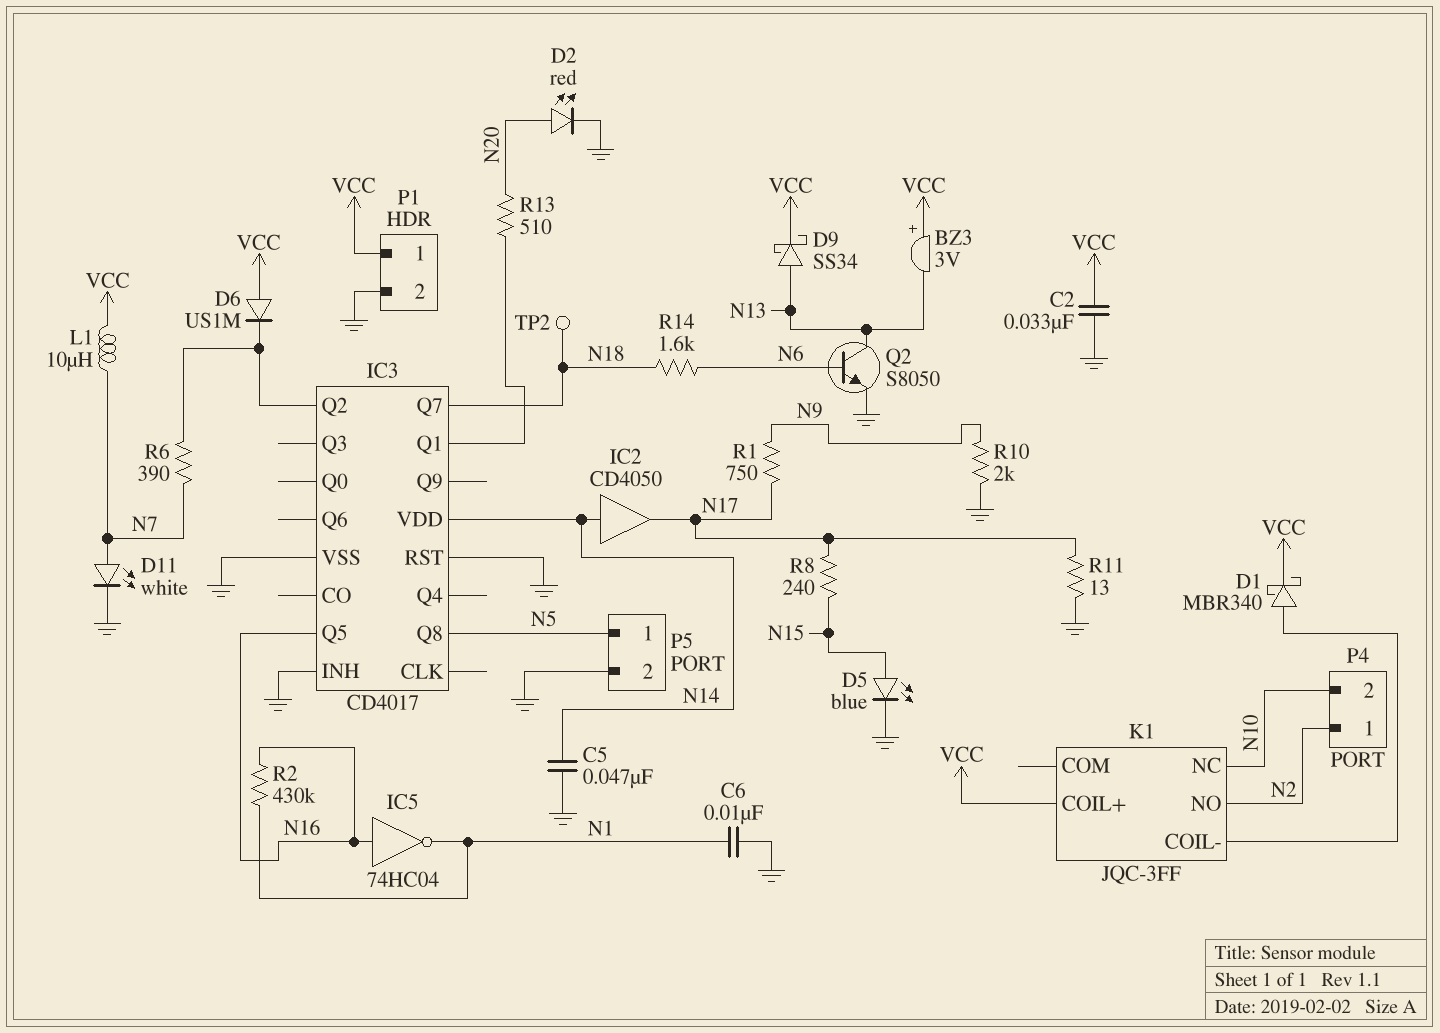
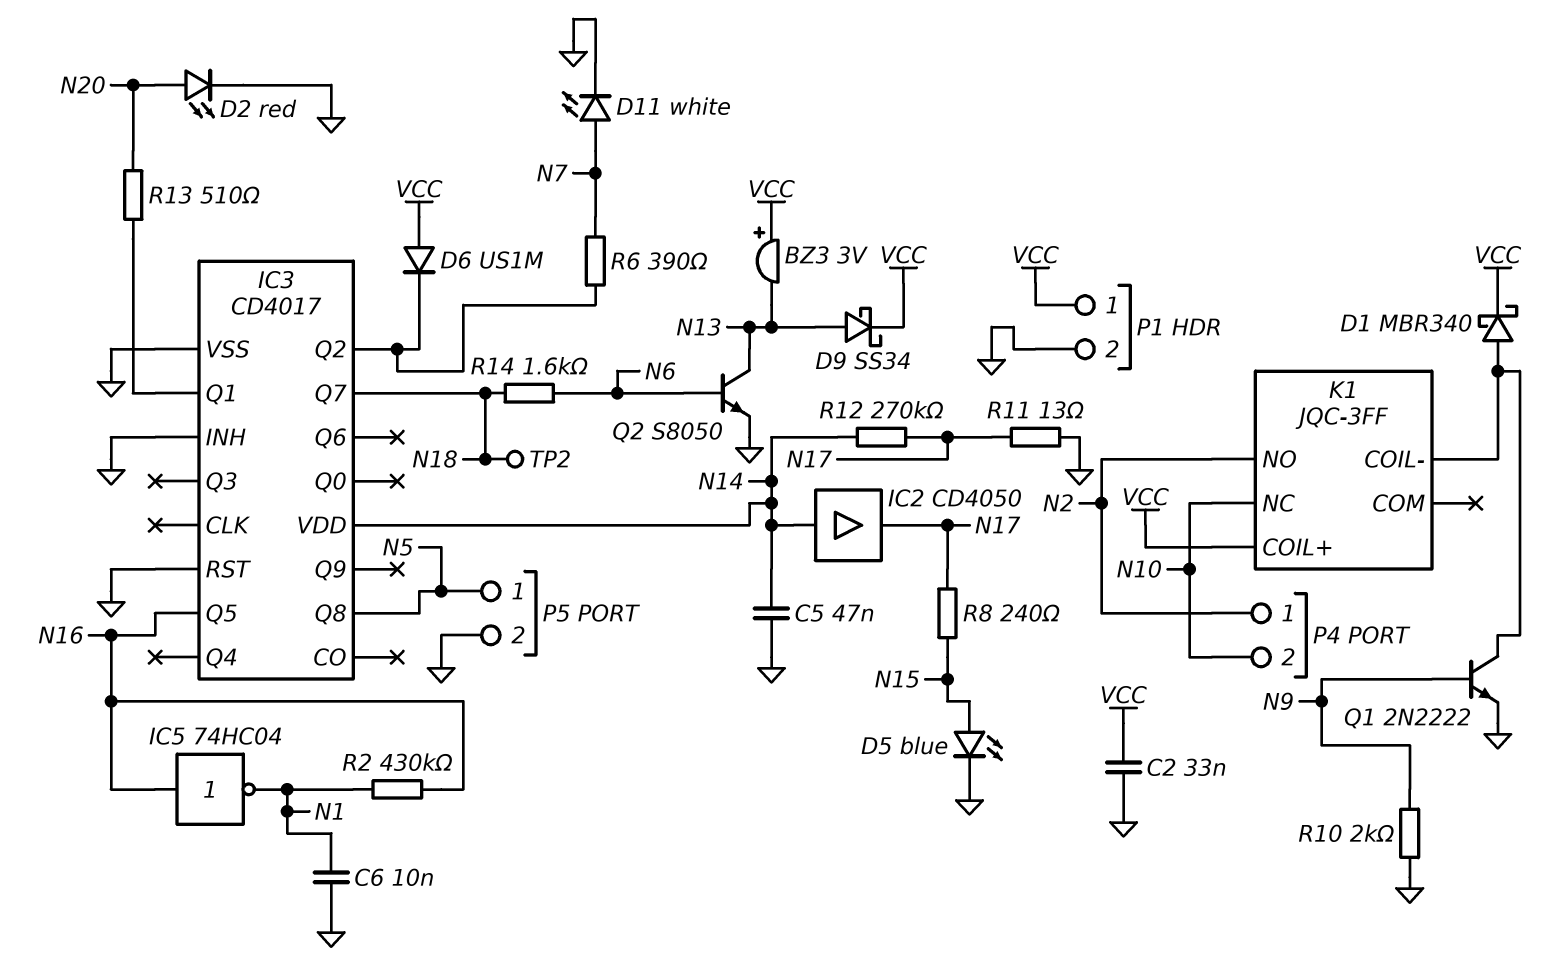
L1: 10uH (N7, VCC) -> none
Q1: none -> NPN 2N2222 (B N9, C K1/COIL-, E GND)
R1: 750 (N9, N17) -> none
R12: none -> 270k (N14, N17)

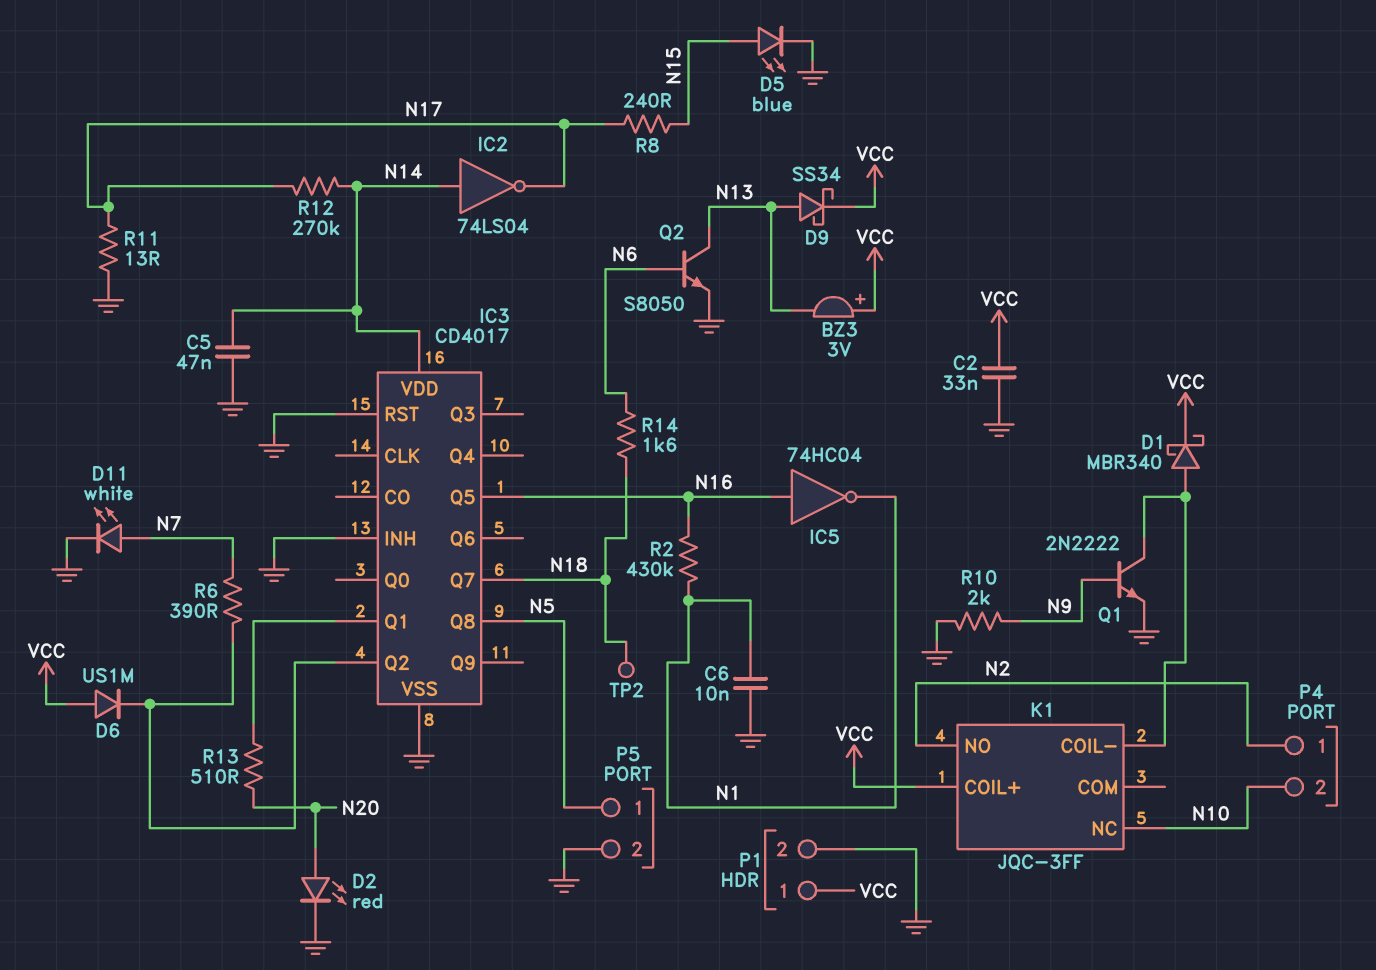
IC2: buffer CD4050 (in N14, out N17) -> NOT 74LS04 (in N14, out N17)

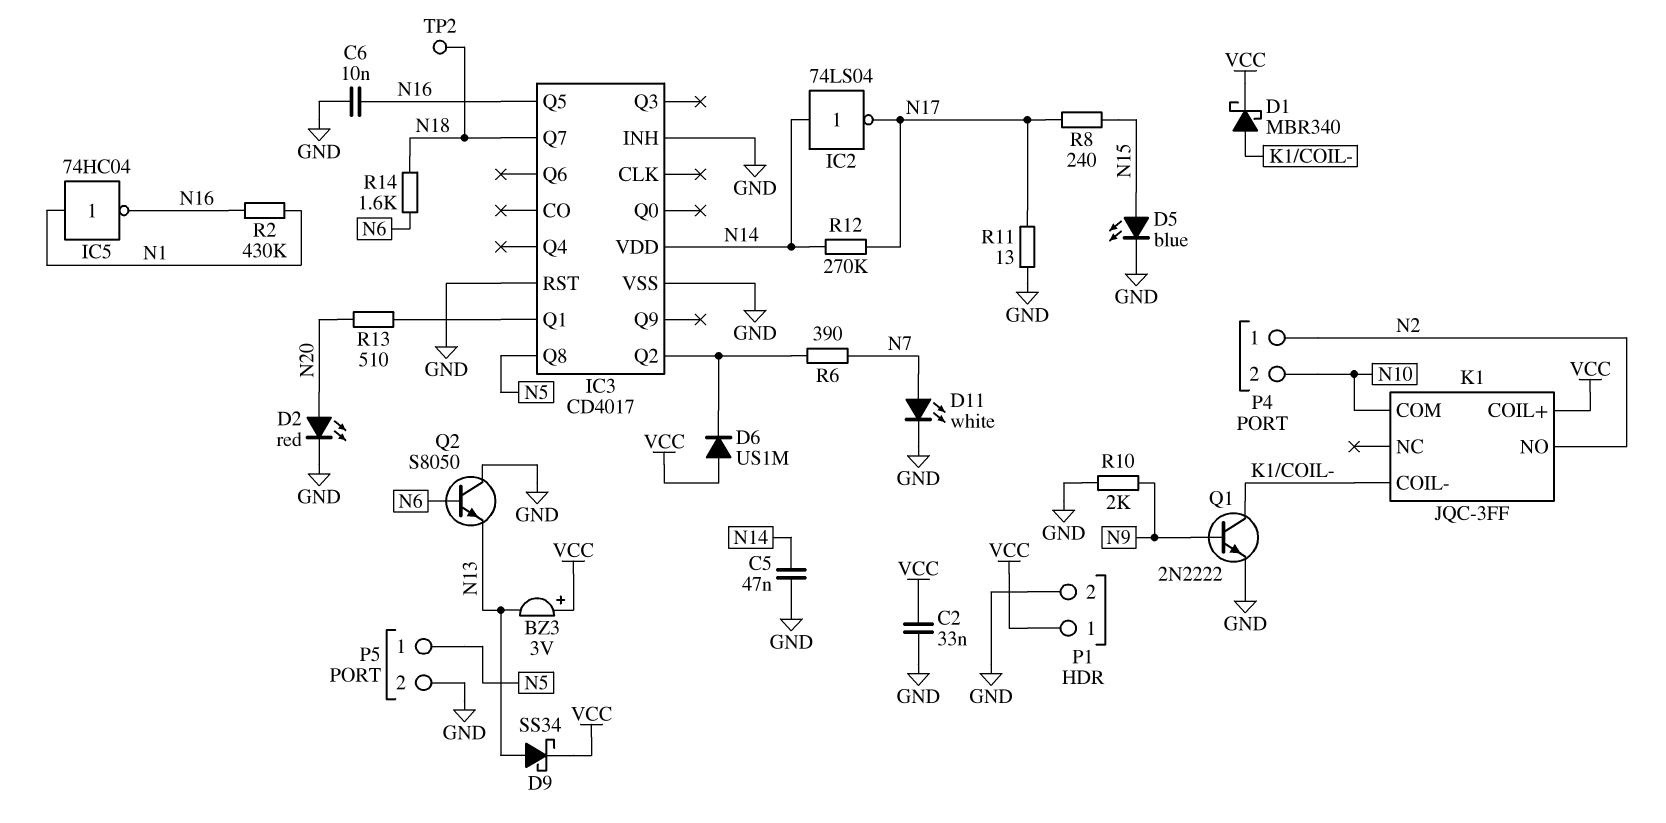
C6: 10nF (GND, N1) -> 10nF (GND, N16)
IC5: NOT 74HC04 (in N16, out N1) -> NOT 74HC04 (in N1, out N16)
K1 pin COM: none -> N10
K1 pin NC: N10 -> none
Q2: NPN S8050 (B N6, C N13, E GND) -> NPN S8050 (B N6, C GND, E N13)

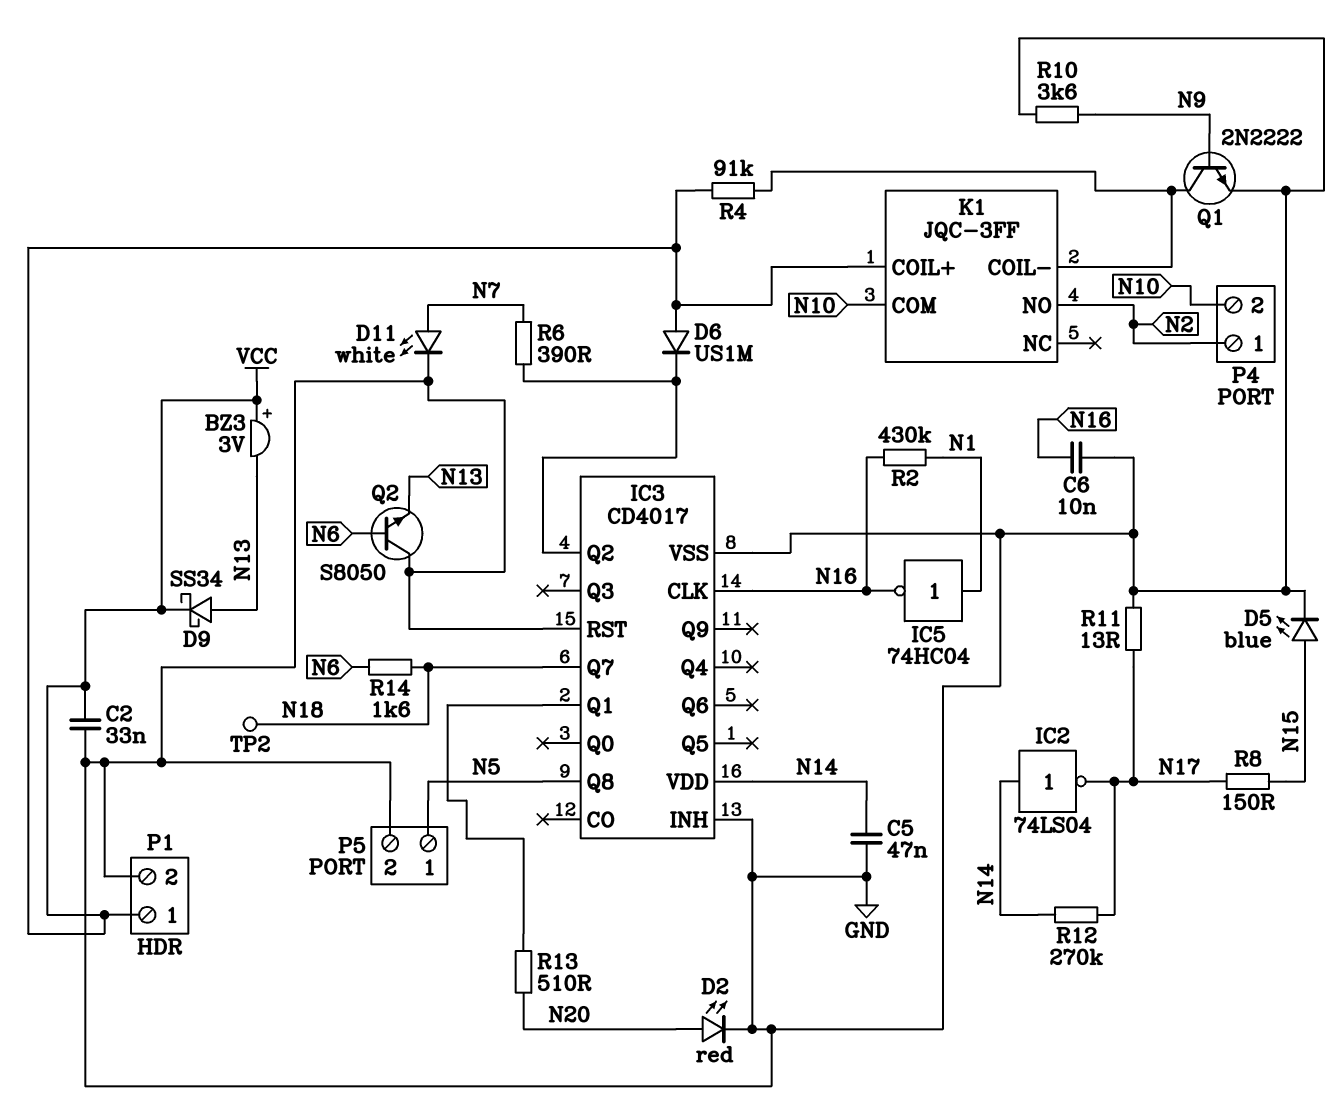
D1: schottky MBR340 (A K1/COIL-, K VCC) -> none
IC3 pin CLK: none -> N16
IC3 pin Q5: N16 -> none
R4: none -> 91k (K1/COIL-, VCC)
R8: 240 (N15, N17) -> 150 (N15, N17)
R10: 2k (GND, N9) -> 3.6k (GND, N9)

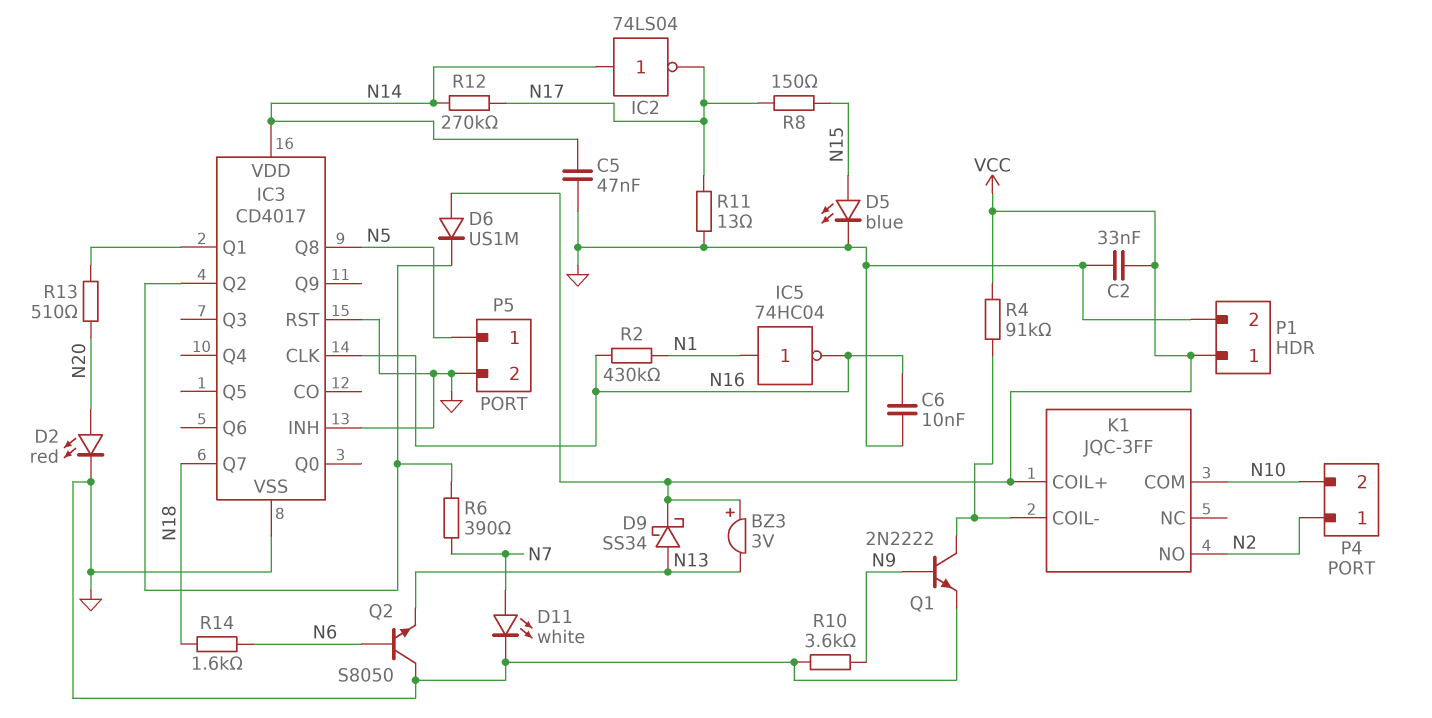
TP2: test point (N18) -> none

